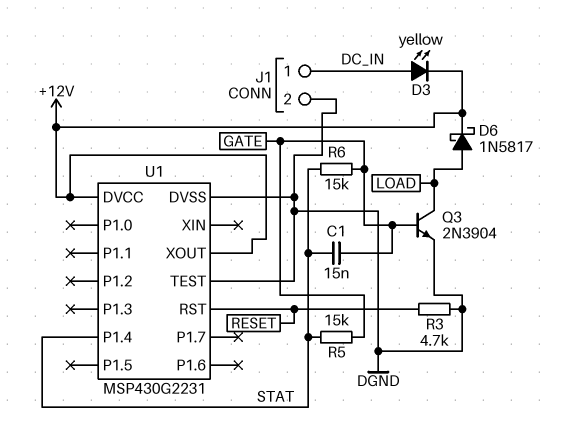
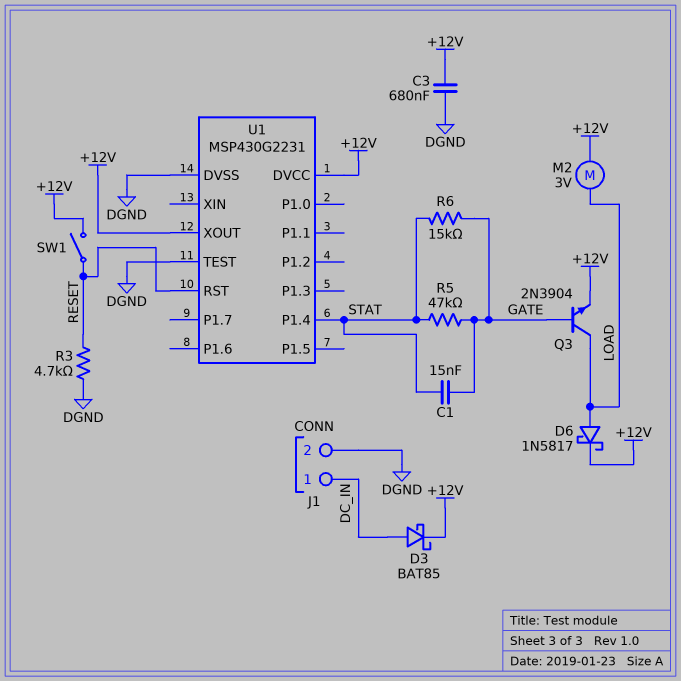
C3: none -> 680nF (+12V, DGND)
D3: LED yellow (A DC_IN, K +12V) -> schottky BAT85 (A DC_IN, K +12V)
M2: none -> motor 3V (+12V, LOAD)
Q3: NPN 2N3904 (B GATE, C LOAD, E DGND) -> NPN 2N3904 (B GATE, C LOAD, E +12V)
R5: 15k (GATE, STAT) -> 47k (GATE, STAT)
SW1: none -> switch (+12V, RESET)

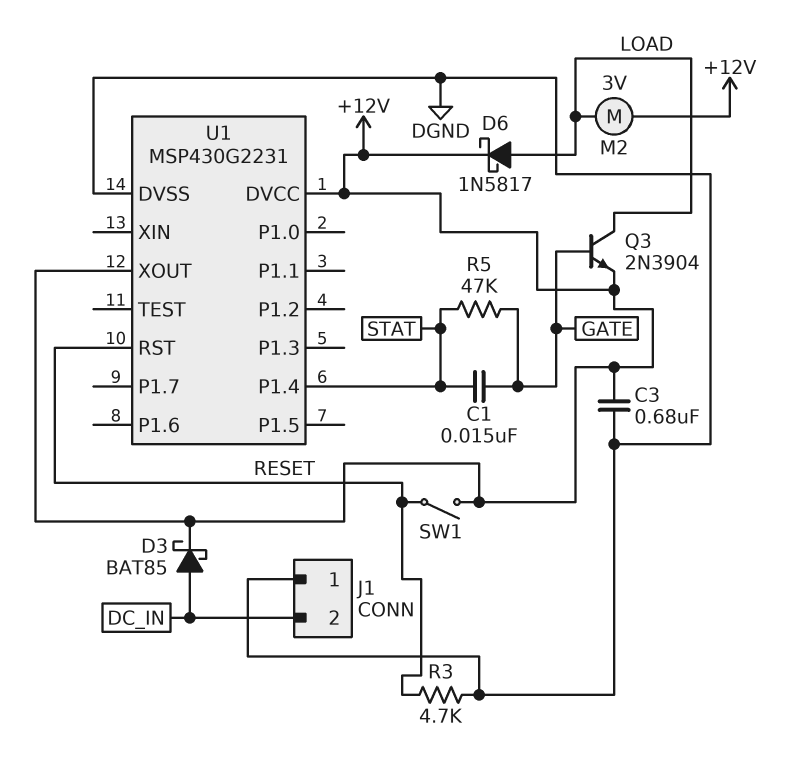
J1 pin 1: DC_IN -> DGND
J1 pin 2: DGND -> DC_IN
R6: 15k (GATE, STAT) -> none
U1 pin TEST: DGND -> none

